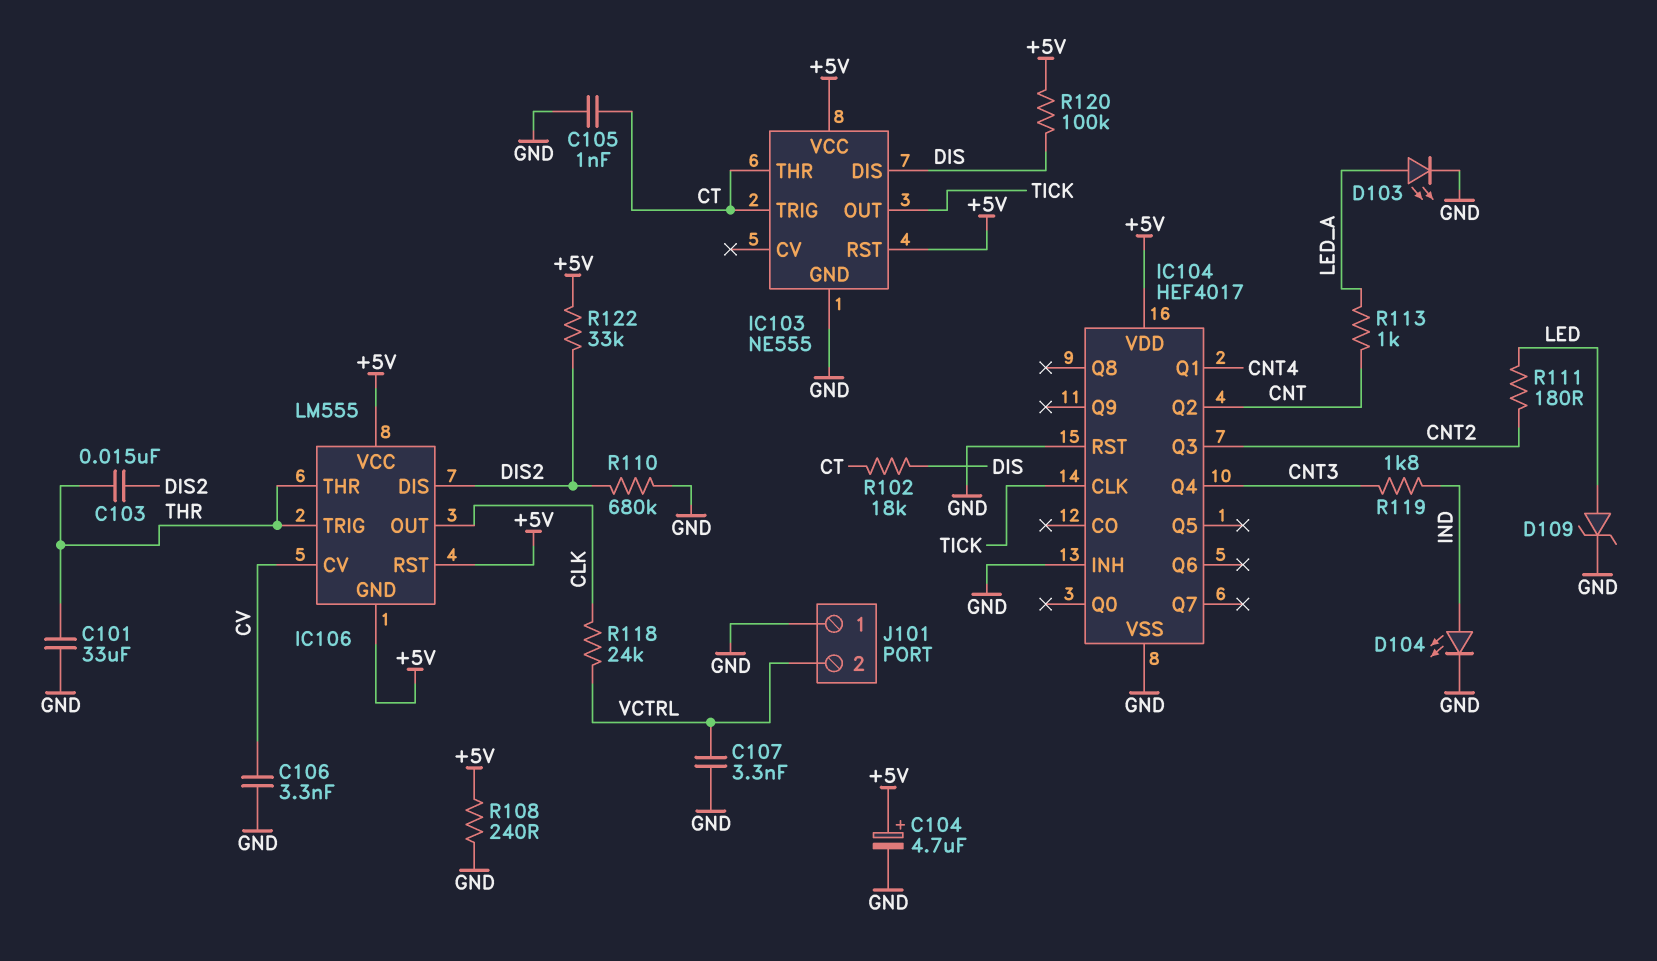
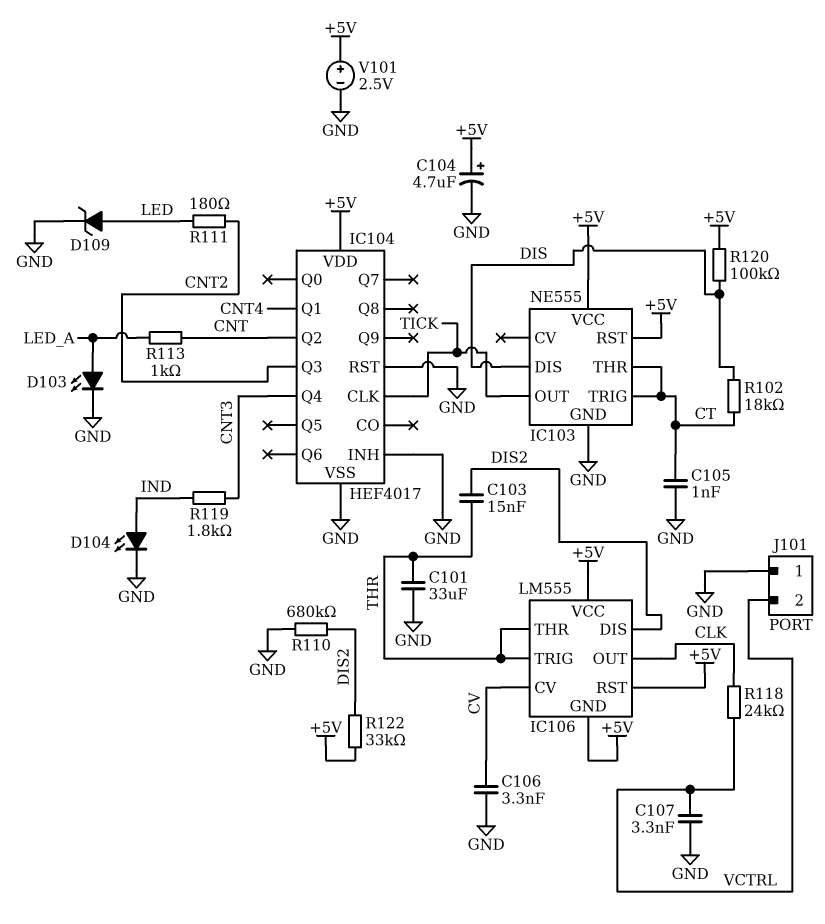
R108: 240 (+5V, GND) -> none
V101: none -> 2.5V (plus +5V, minus GND)

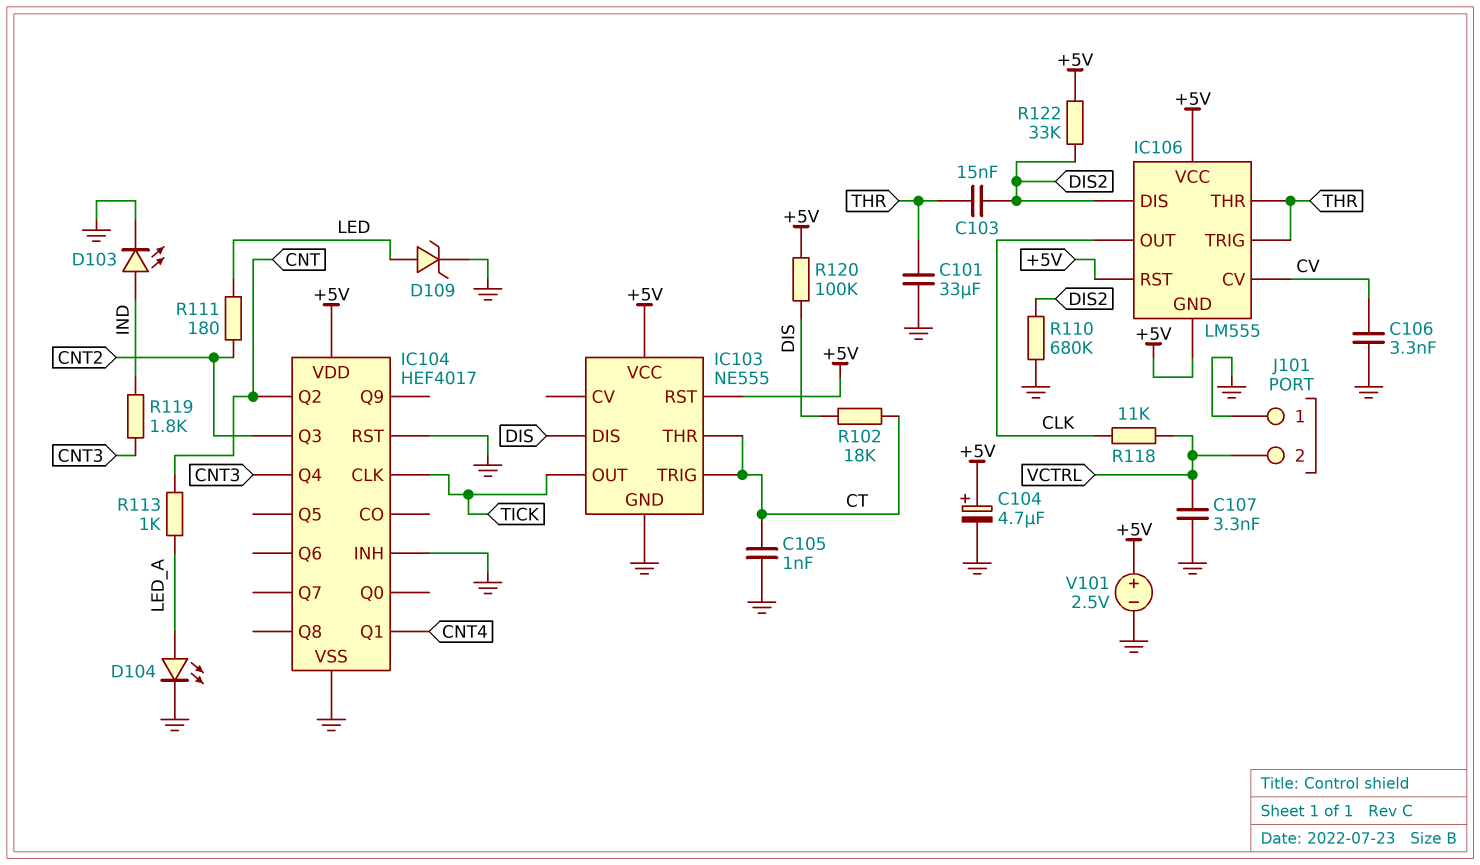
D103: LED (A LED_A, K GND) -> LED (A IND, K GND)
D104: LED (A IND, K GND) -> LED (A LED_A, K GND)
R118: 24k (CLK, VCTRL) -> 11k (CLK, VCTRL)

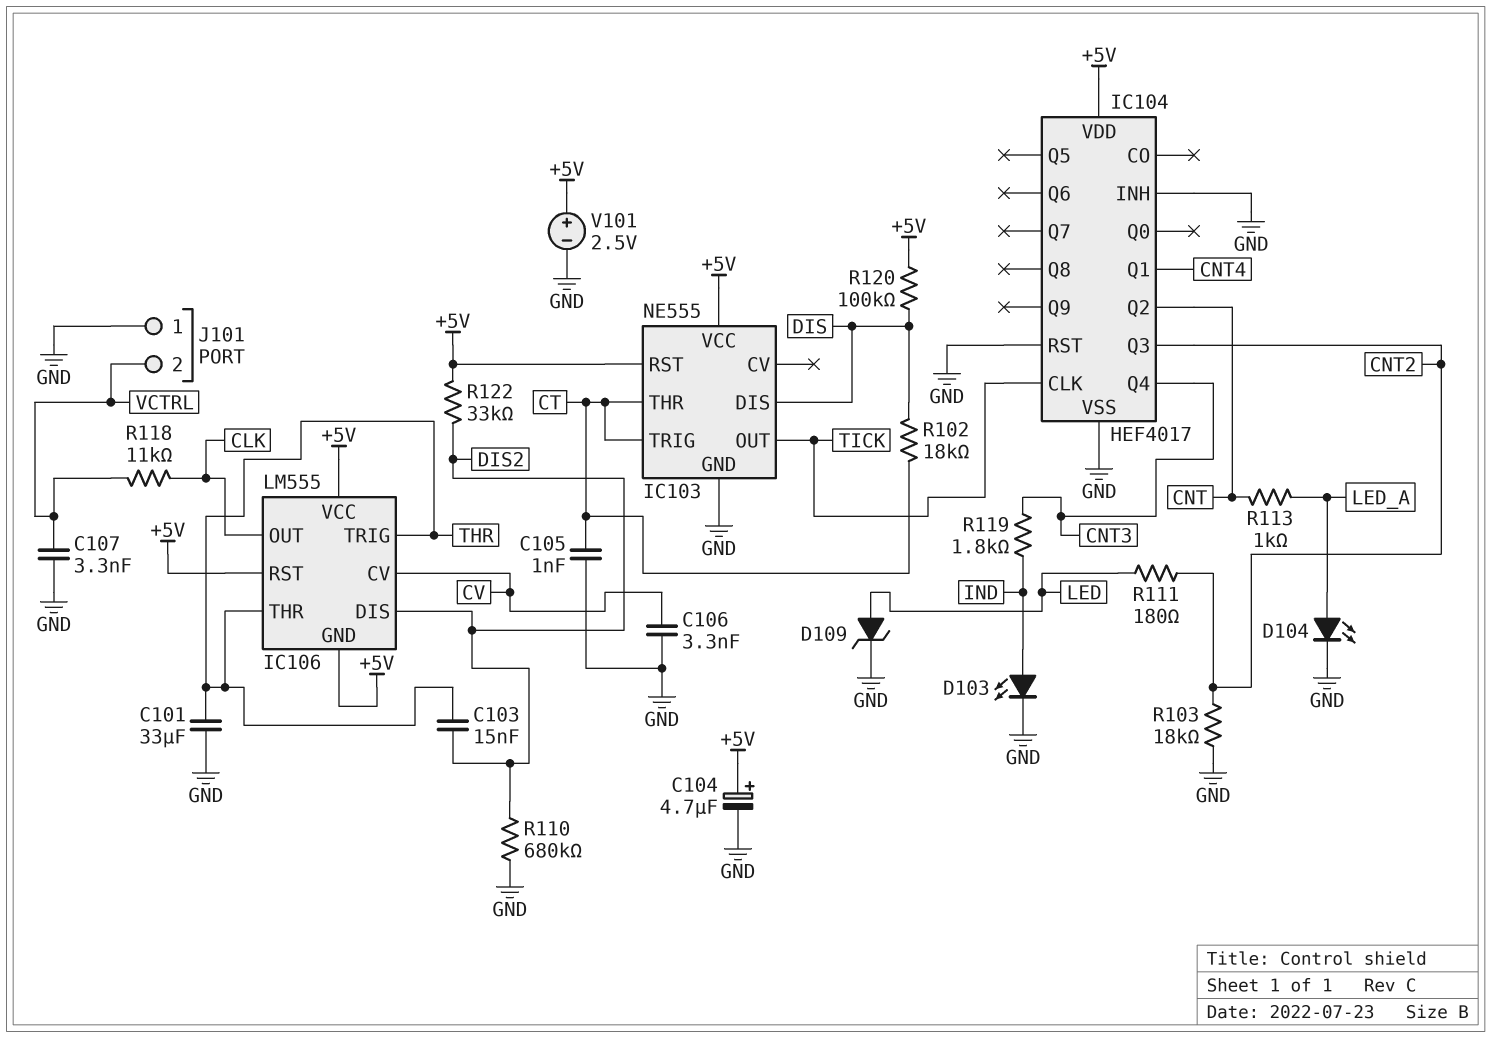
R103: none -> 18k (CNT2, GND)

